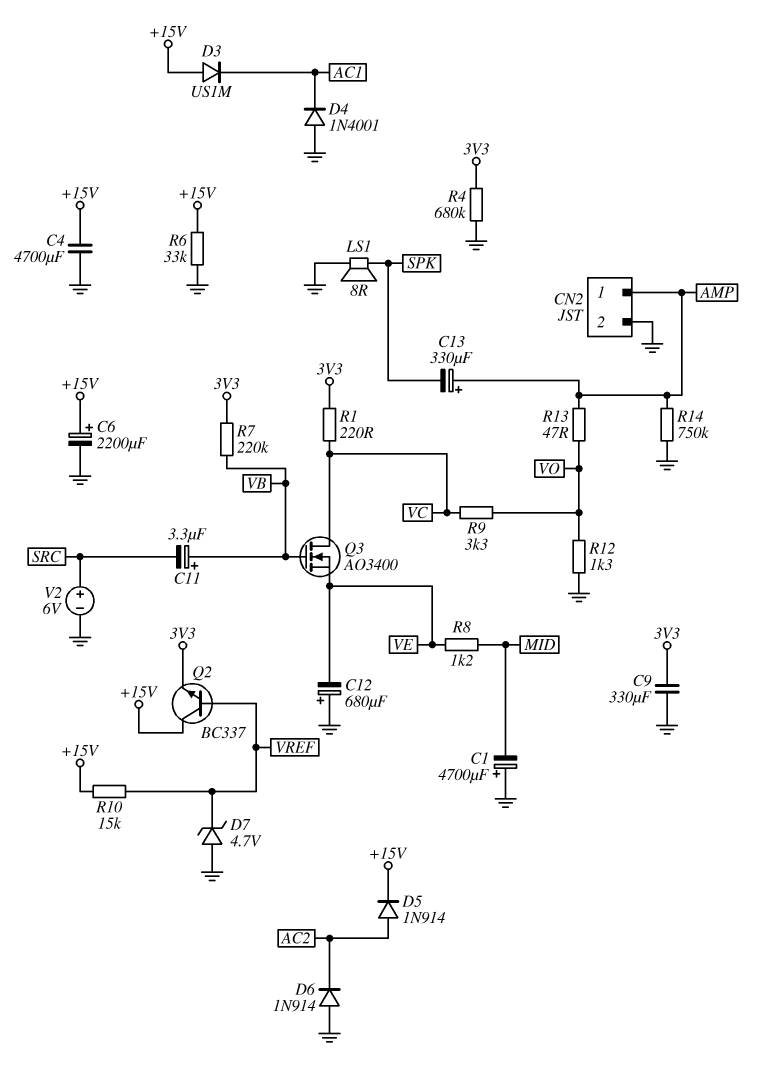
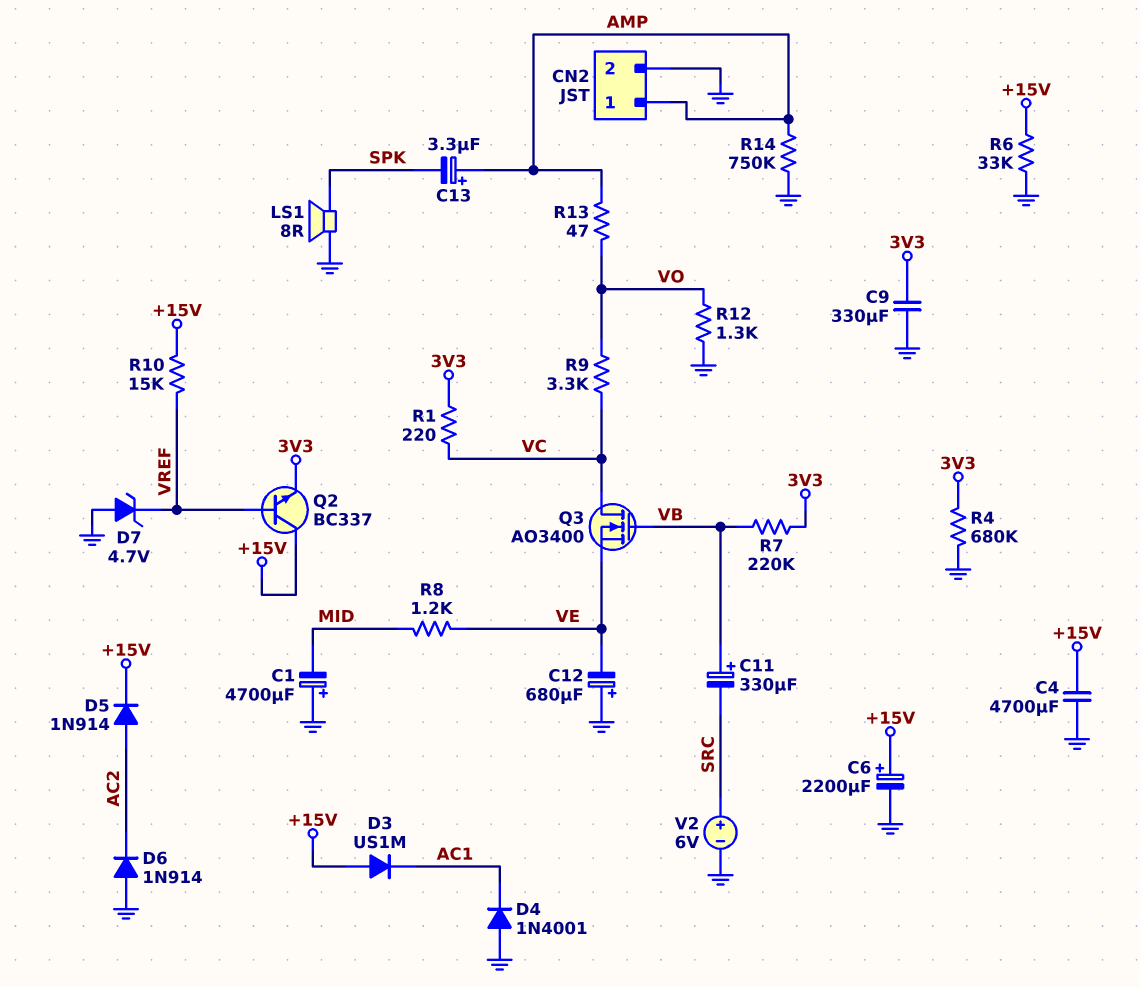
C11: 3.3uF (plus VB, minus SRC) -> 330uF (plus VB, minus SRC)
C13: 330uF (plus AMP, minus SPK) -> 3.3uF (plus AMP, minus SPK)

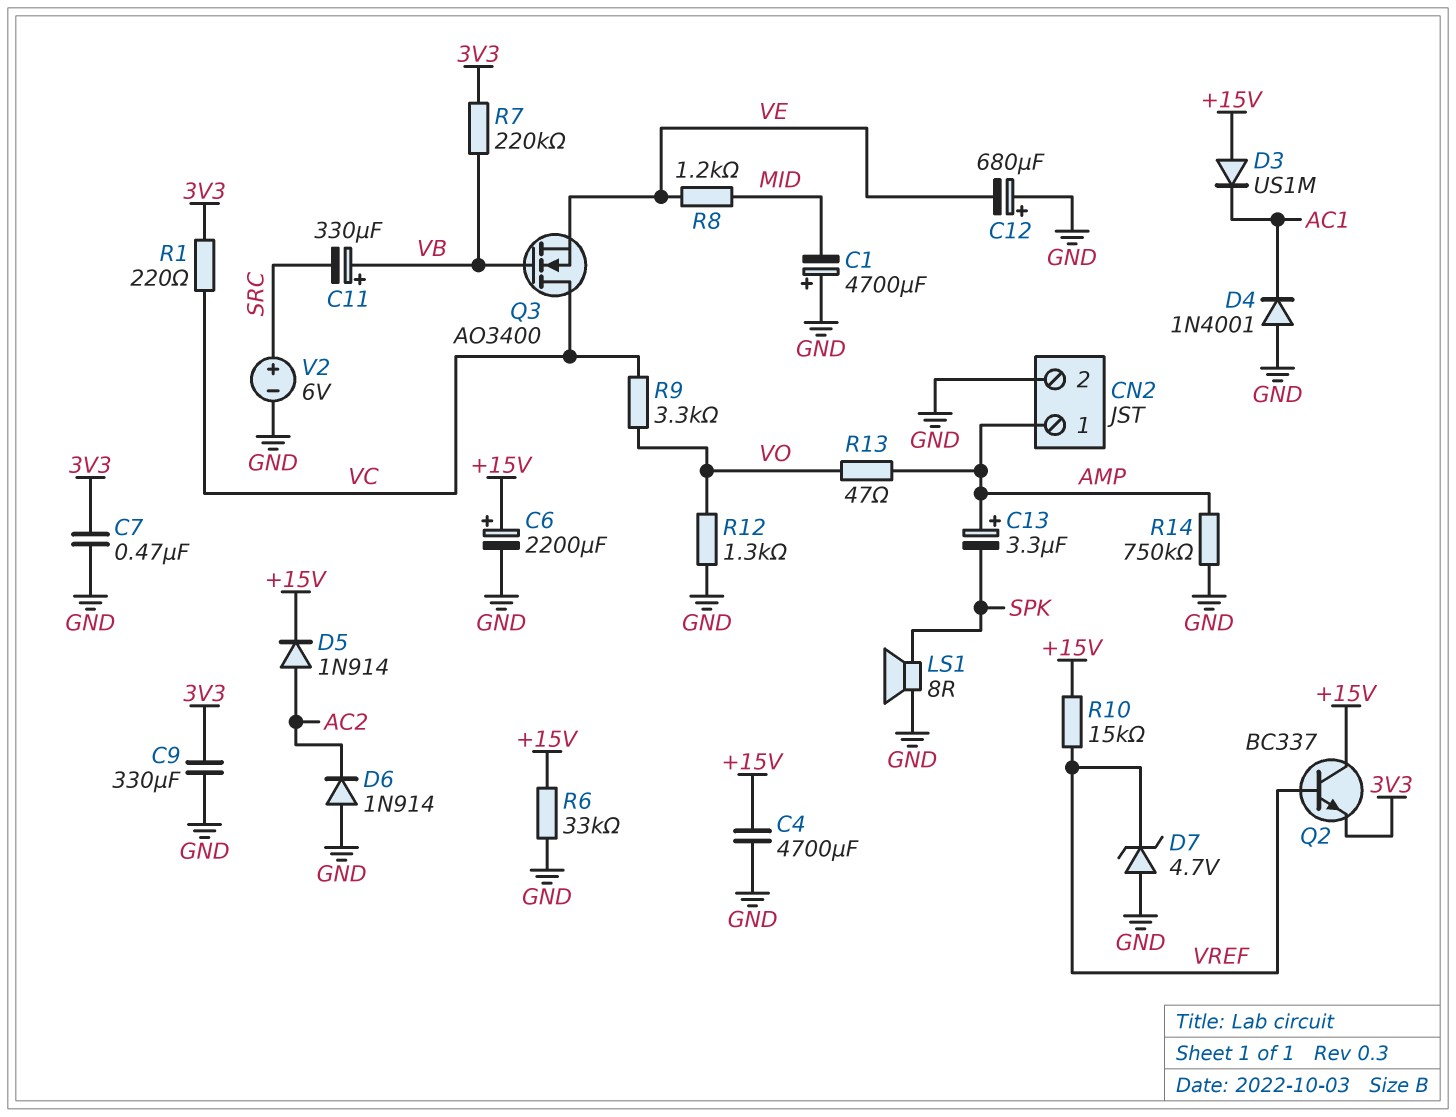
C7: none -> 470nF (3V3, GND)
R4: 680k (3V3, GND) -> none

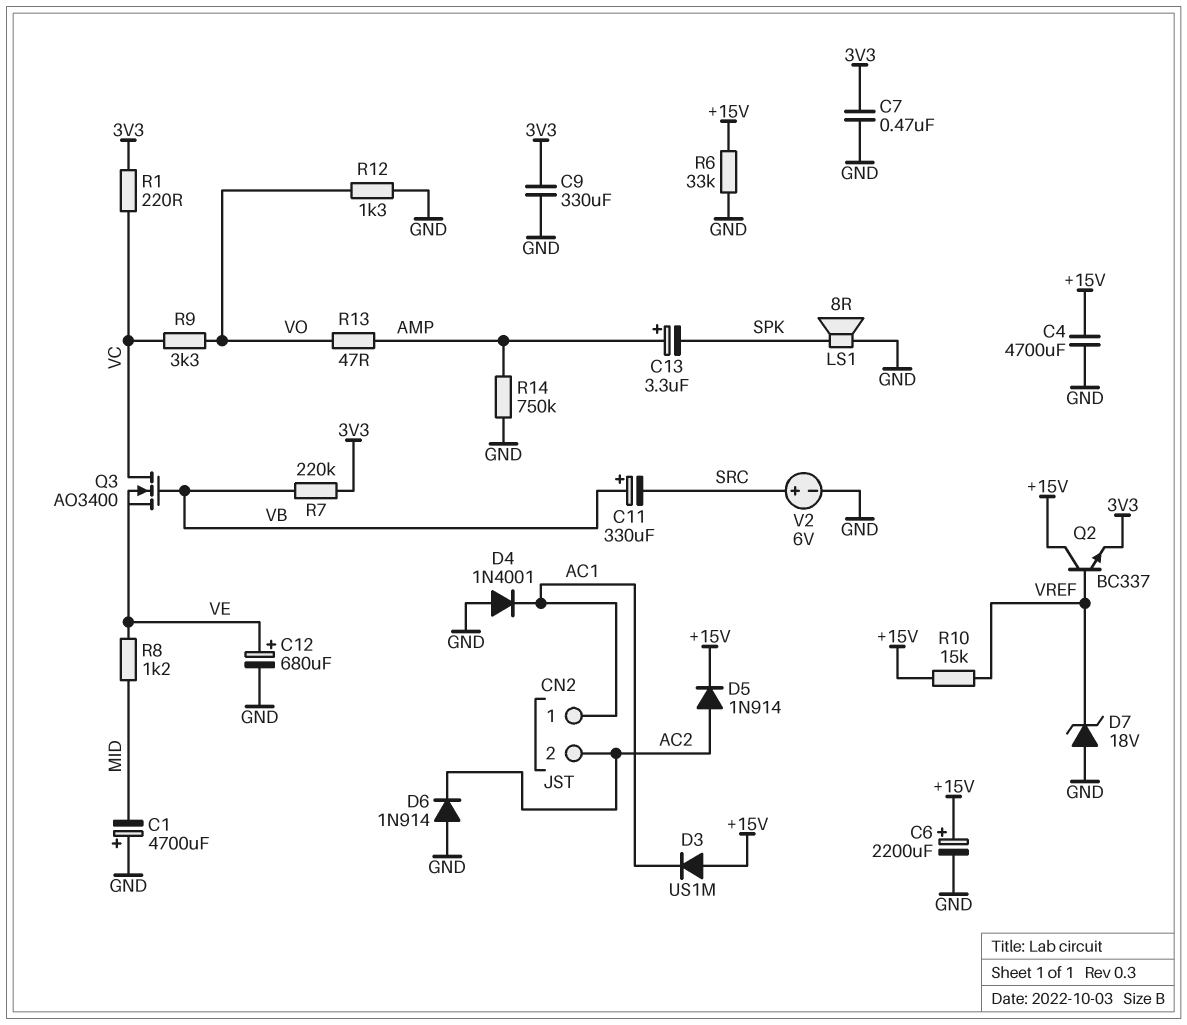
C12: 680uF (plus GND, minus VE) -> 680uF (plus VE, minus GND)
CN2 pin 1: AMP -> AC1
CN2 pin 2: GND -> AC2
D7: zener 4.7V (A GND, K VREF) -> zener 18V (A GND, K VREF)

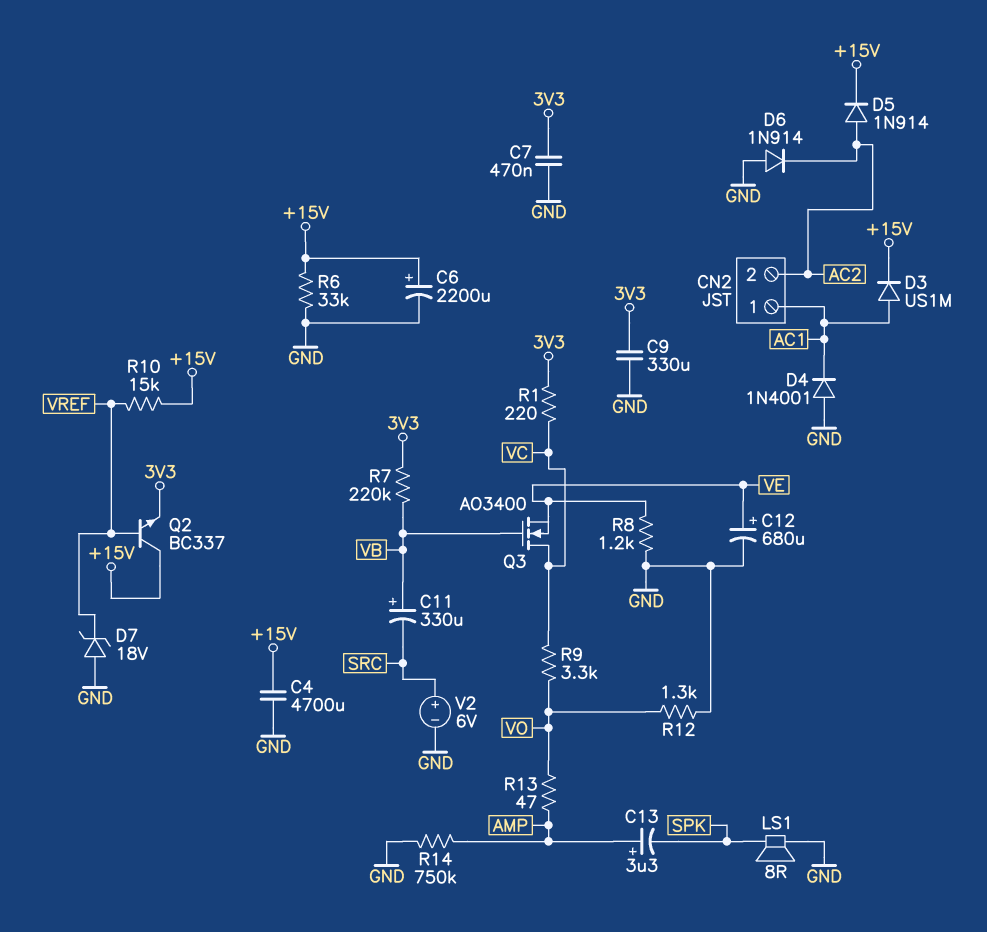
C1: 4700uF (plus GND, minus MID) -> none
D3: diode US1M (A +15V, K AC1) -> diode US1M (A AC1, K +15V)
R8: 1.2k (MID, VE) -> 1.2k (GND, VE)

